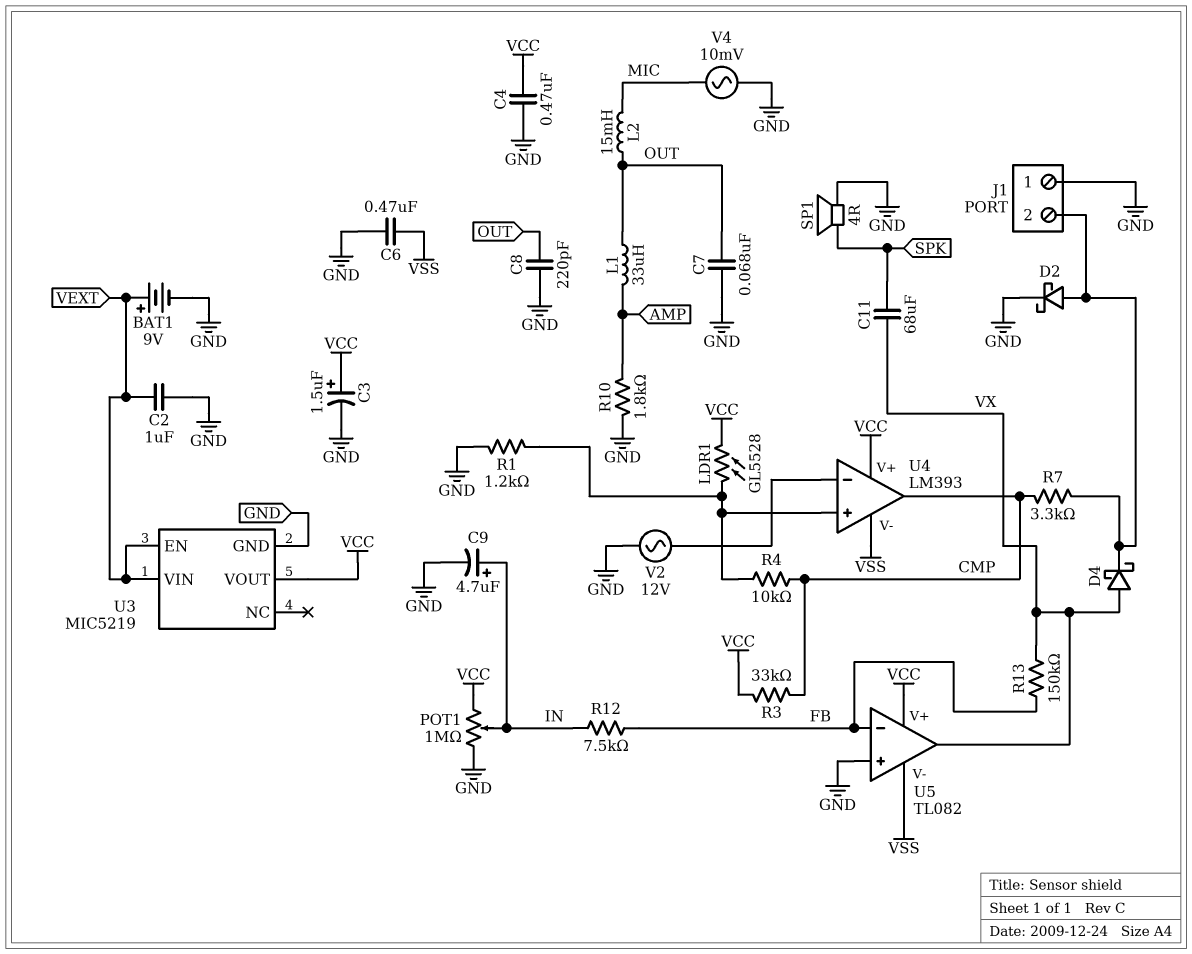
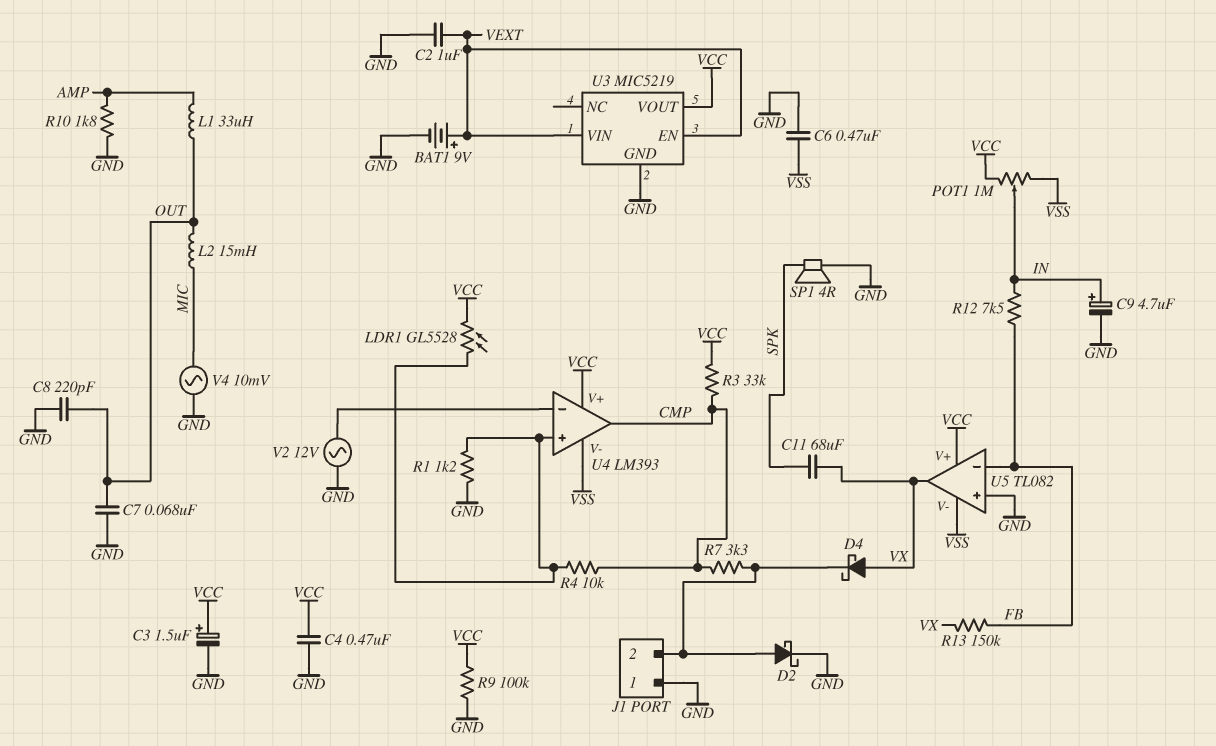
POT1: 1M (GND, VCC, wiper IN) -> 1M (VCC, VSS, wiper IN)
R9: none -> 100k (GND, VCC)

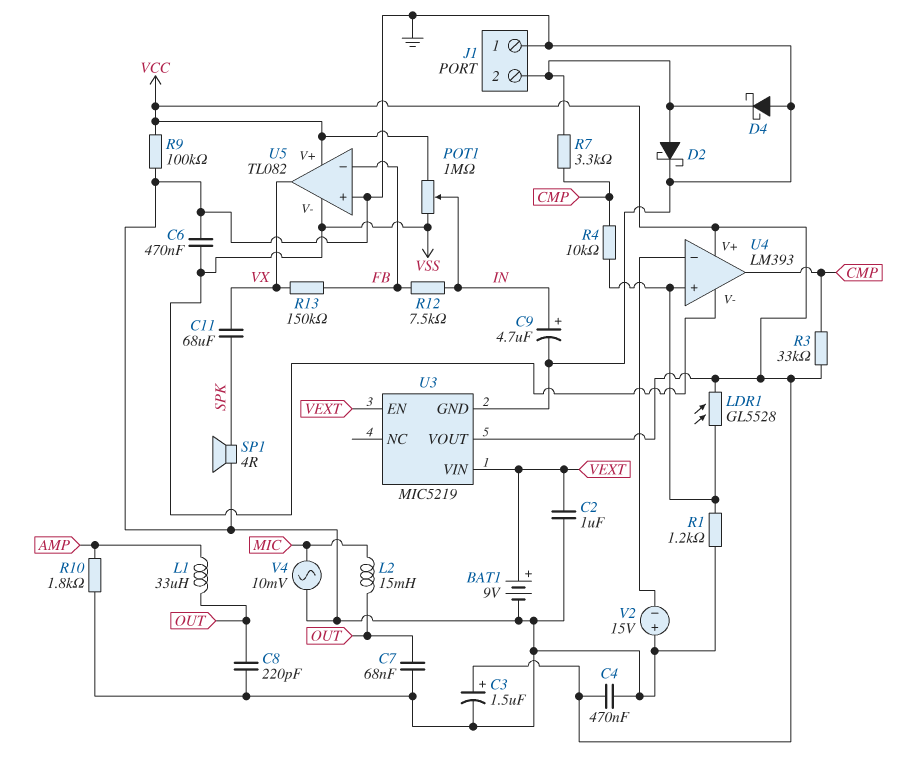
D4: schottky (A VX, K J1/2) -> schottky (A GND, K J1/2)
V2: AC 12V (GND, U4/in-) -> 15V (plus GND, minus U4/in-)

